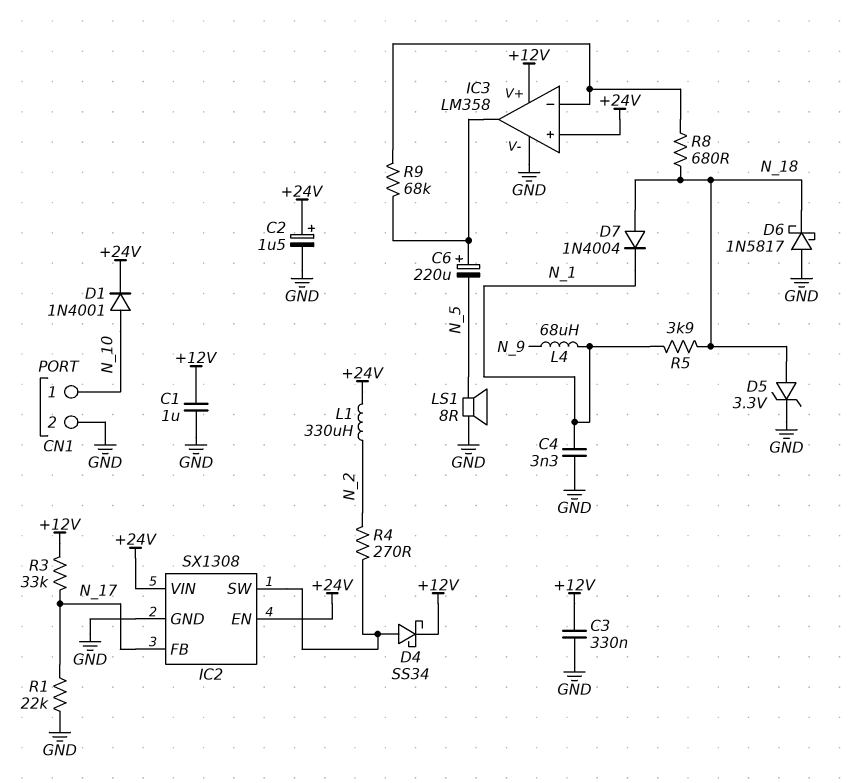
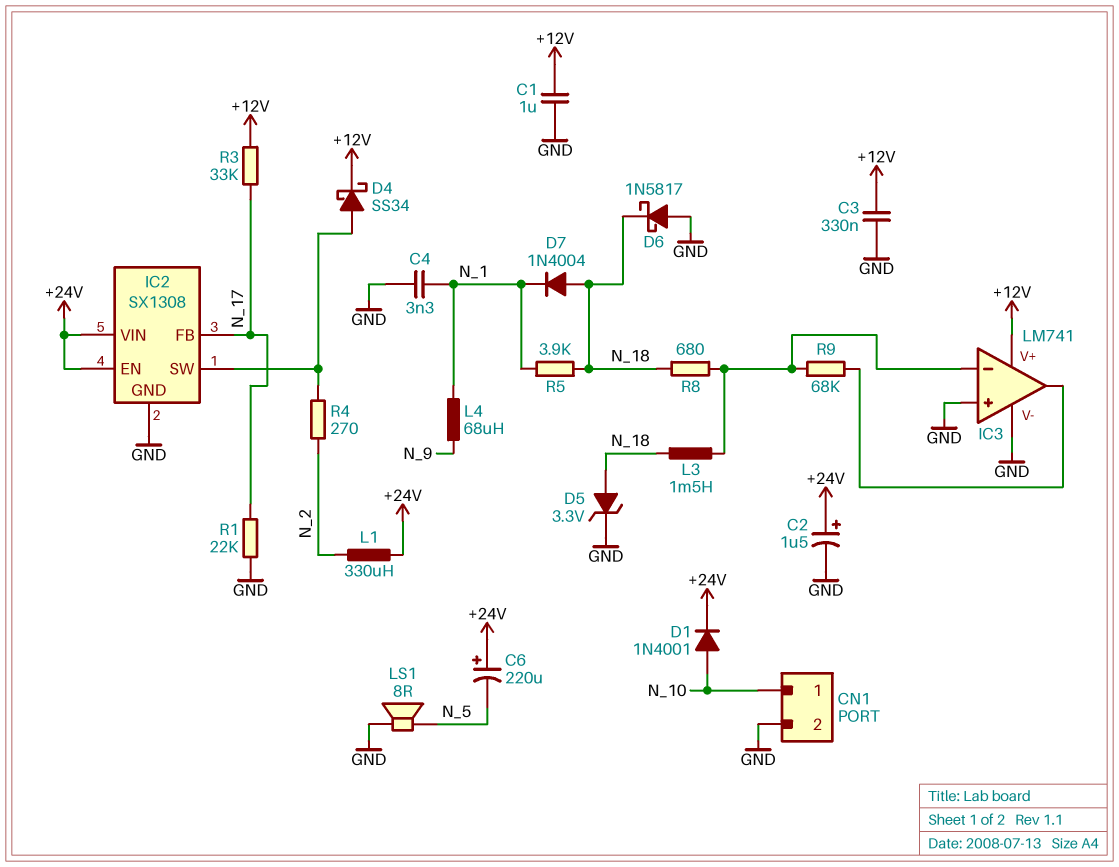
C6: 220uF (plus IC3/out, minus N_5) -> 220uF (plus +24V, minus N_5)
IC3: LM358 -> LM741
IC3 pin in+: +24V -> GND
L3: none -> 1.5mH (IC3/in-, N_18)

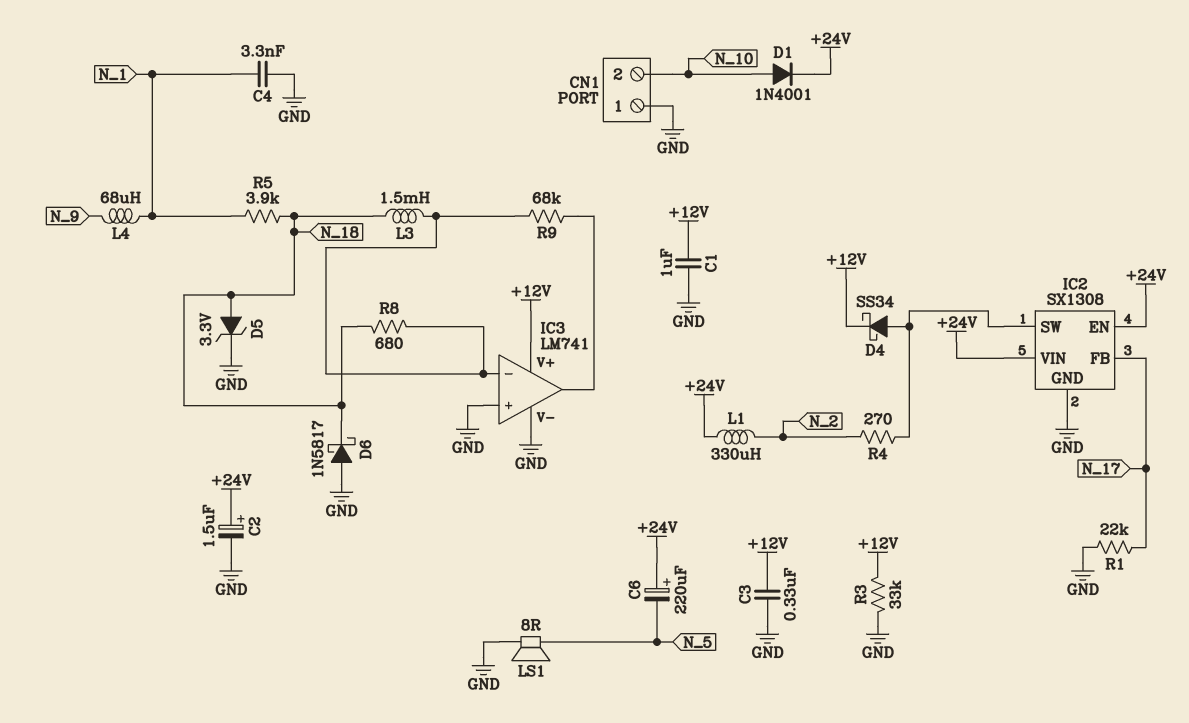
CN1 pin 1: N_10 -> GND
CN1 pin 2: GND -> N_10
D7: diode 1N4004 (A N_18, K N_1) -> none
R3: 33k (+12V, N_17) -> 33k (+12V, GND)

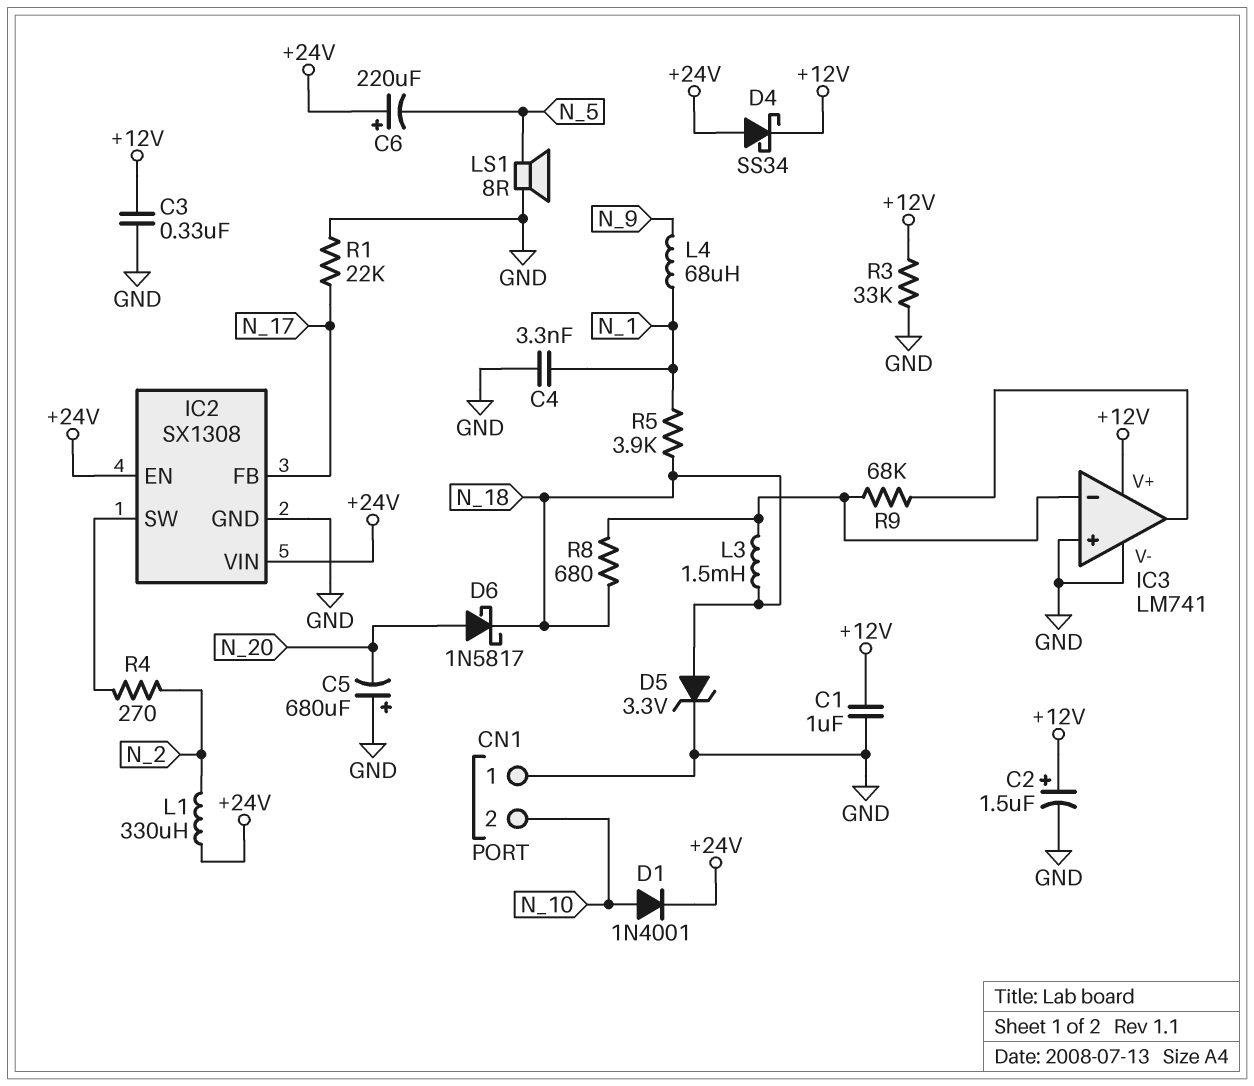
C2: 1.5uF (plus +24V, minus GND) -> 1.5uF (plus +12V, minus GND)
C5: none -> 680uF (plus GND, minus N_20)
D4: schottky SS34 (A IC2/SW, K +12V) -> schottky SS34 (A +24V, K +12V)
D6: schottky 1N5817 (A GND, K N_18) -> schottky 1N5817 (A N_20, K N_18)

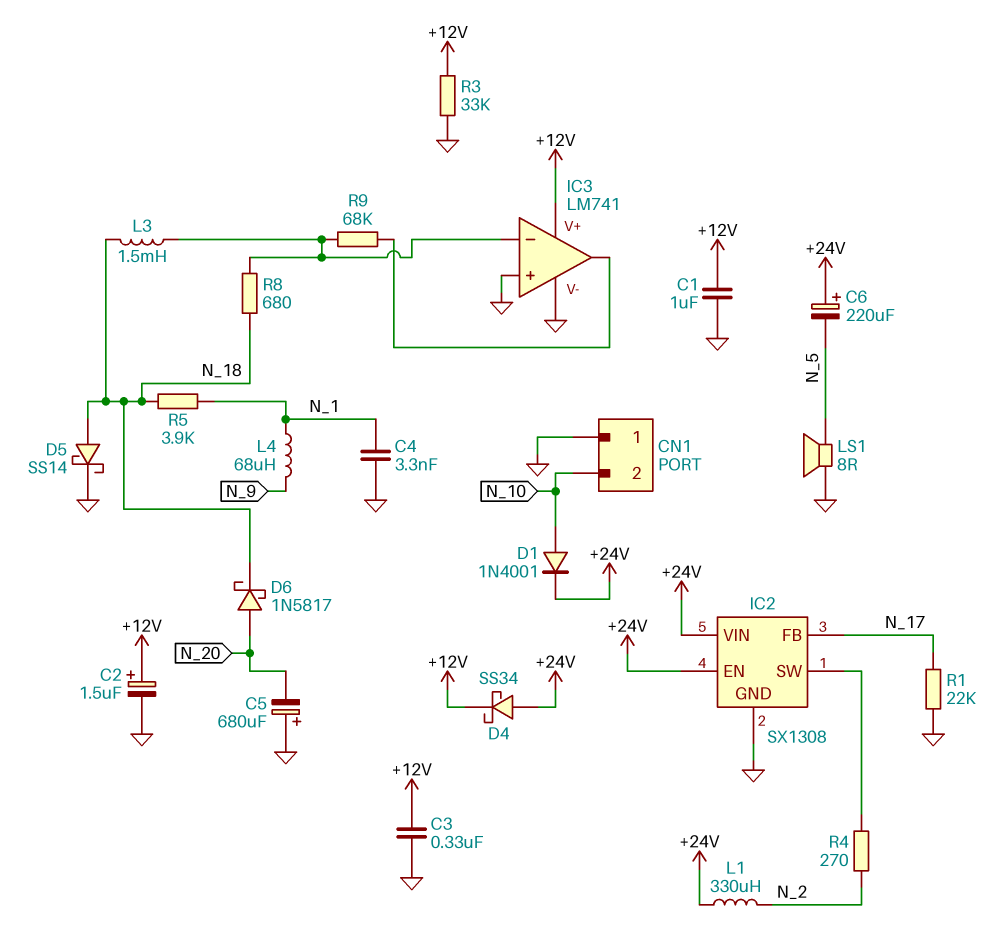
D5: zener 3.3V (A N_18, K GND) -> schottky SS14 (A N_18, K GND)

